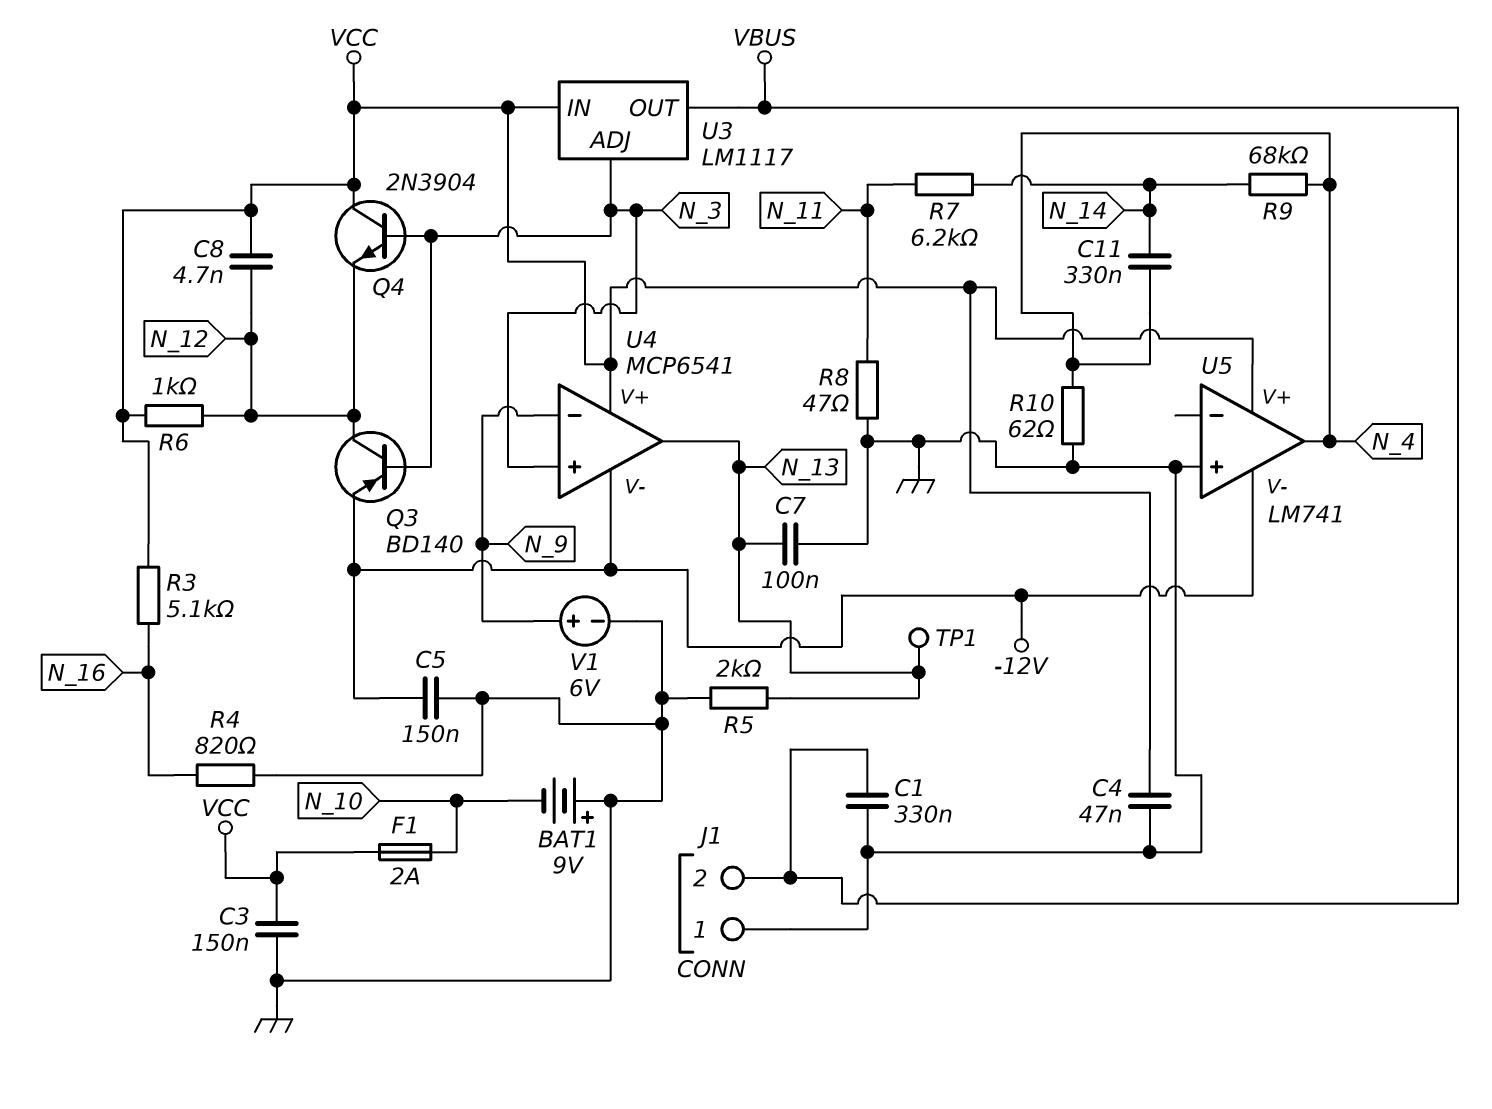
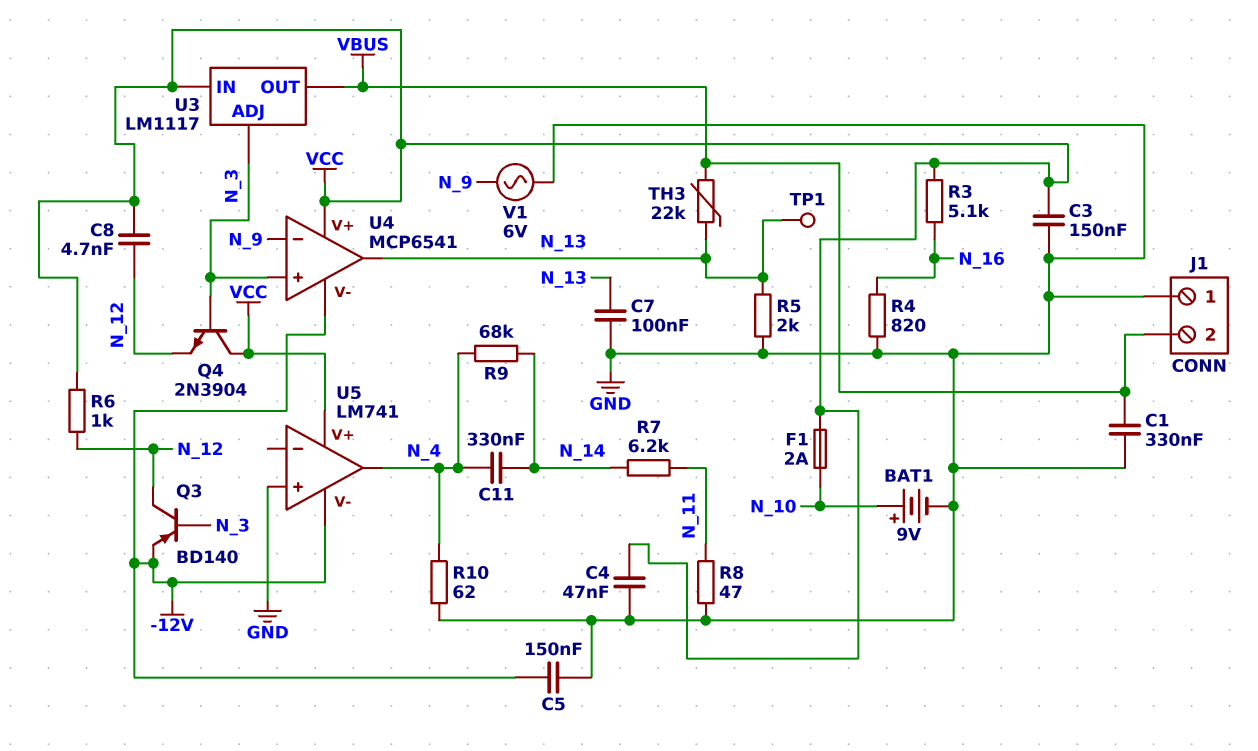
BAT1: 9V (plus GND, minus N_10) -> 9V (plus N_10, minus GND)
TH3: none -> 22k (N_13, VBUS)
V1: 6V (plus N_9, minus GND) -> AC 6V (GND, N_9)

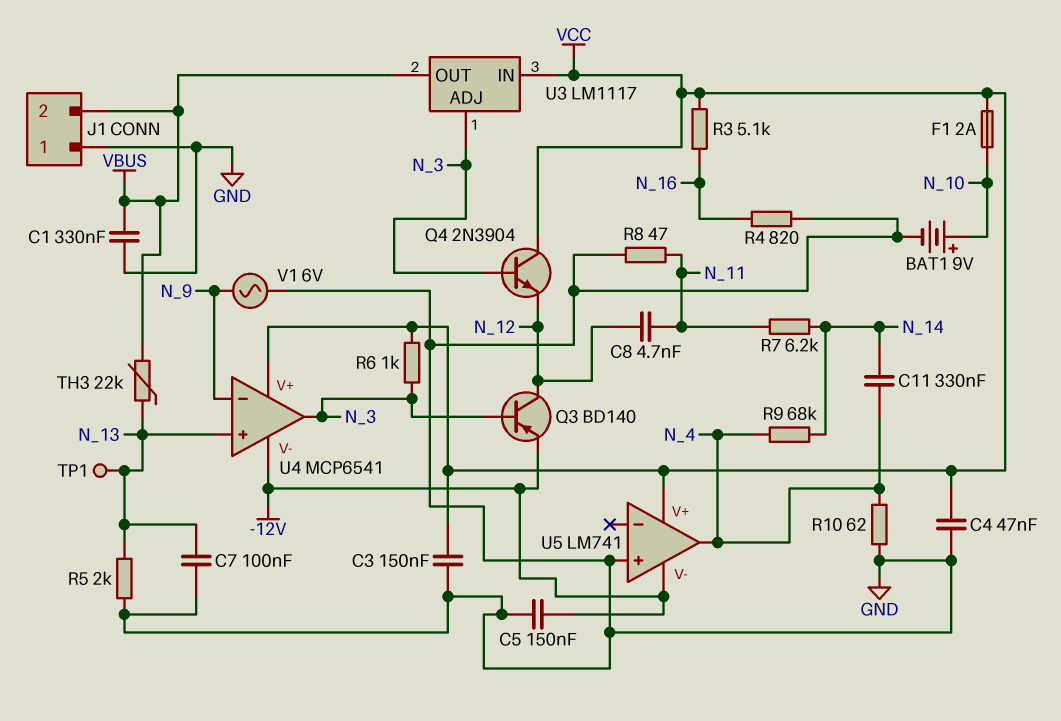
C8: 4.7nF (N_12, VCC) -> 4.7nF (N_11, N_12)
R6: 1k (N_12, VCC) -> 1k (N_3, VCC)
U4 pin in+: N_3 -> N_13
U4 pin out: N_13 -> N_3

